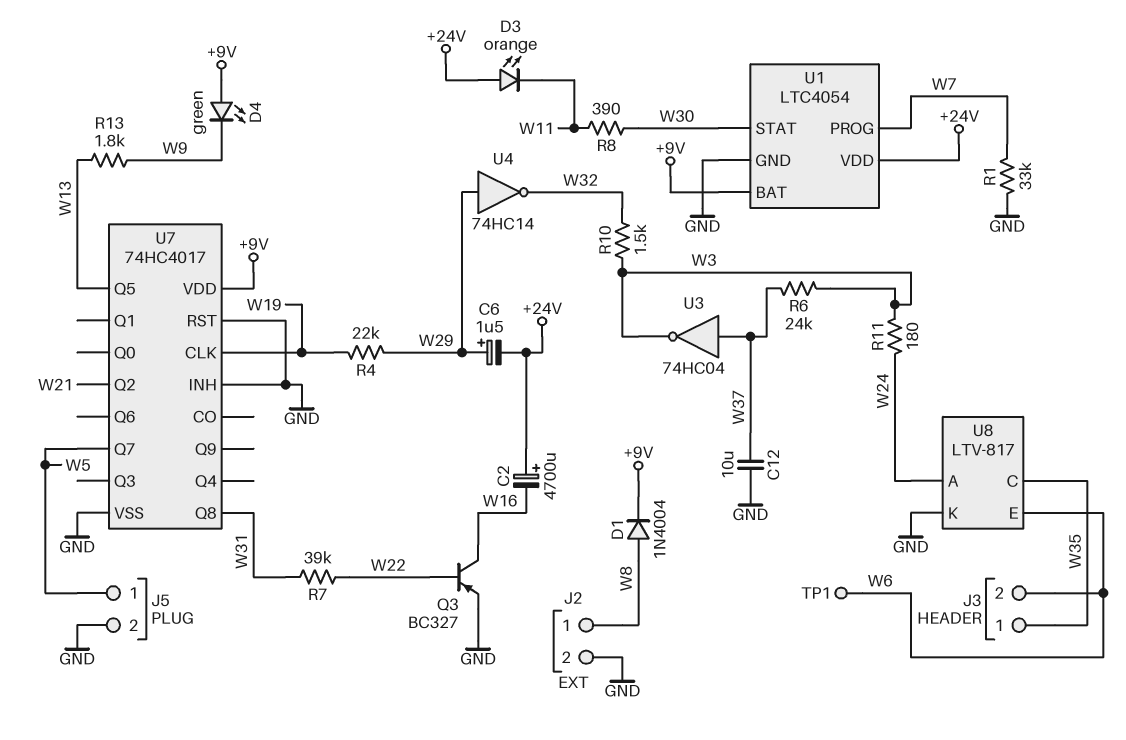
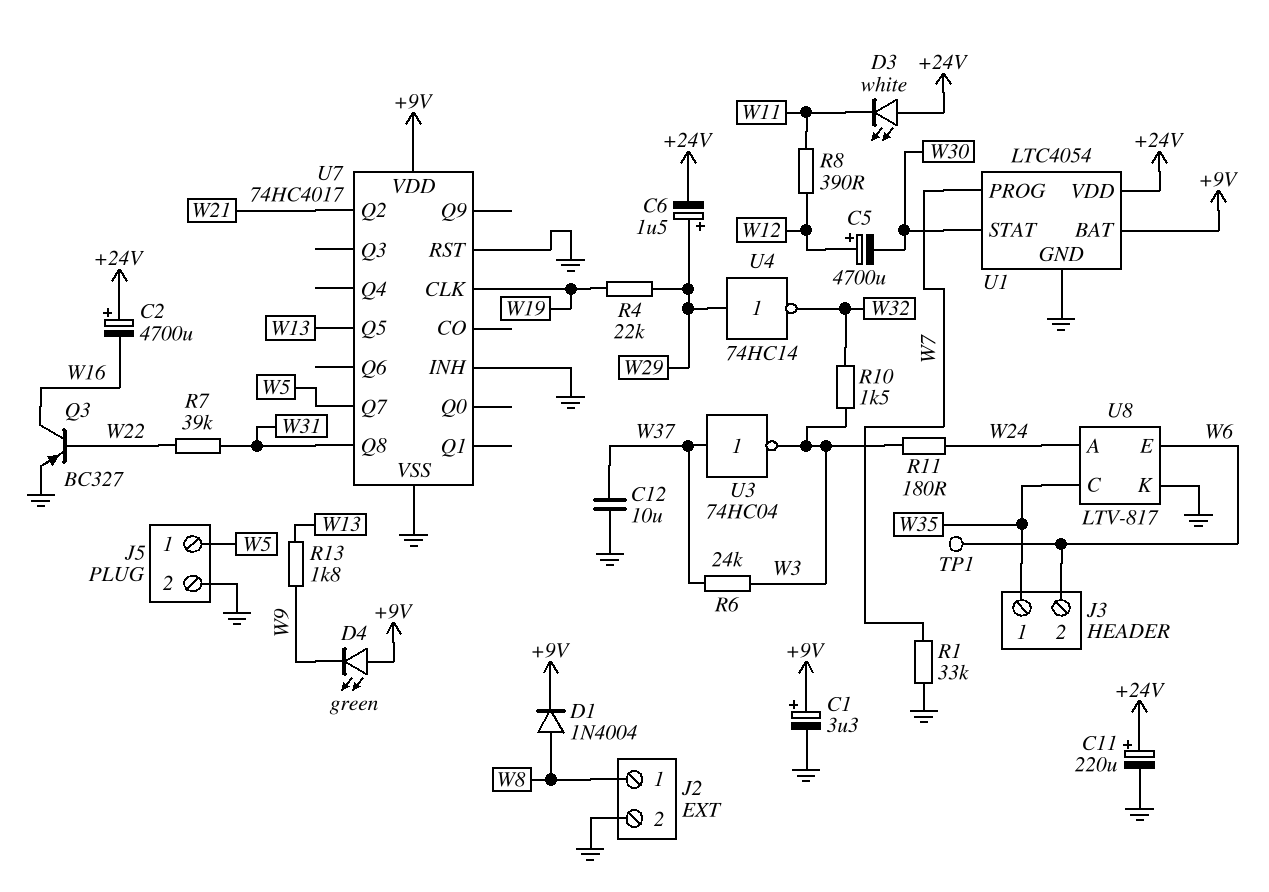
C1: none -> 3.3uF (plus +9V, minus GND)
C5: none -> 4700uF (plus W12, minus W30)
C11: none -> 220uF (plus +24V, minus GND)
D3: LED orange (A +24V, K W11) -> LED white (A +24V, K W11)
R8: 390 (W11, W30) -> 390 (W11, W12)

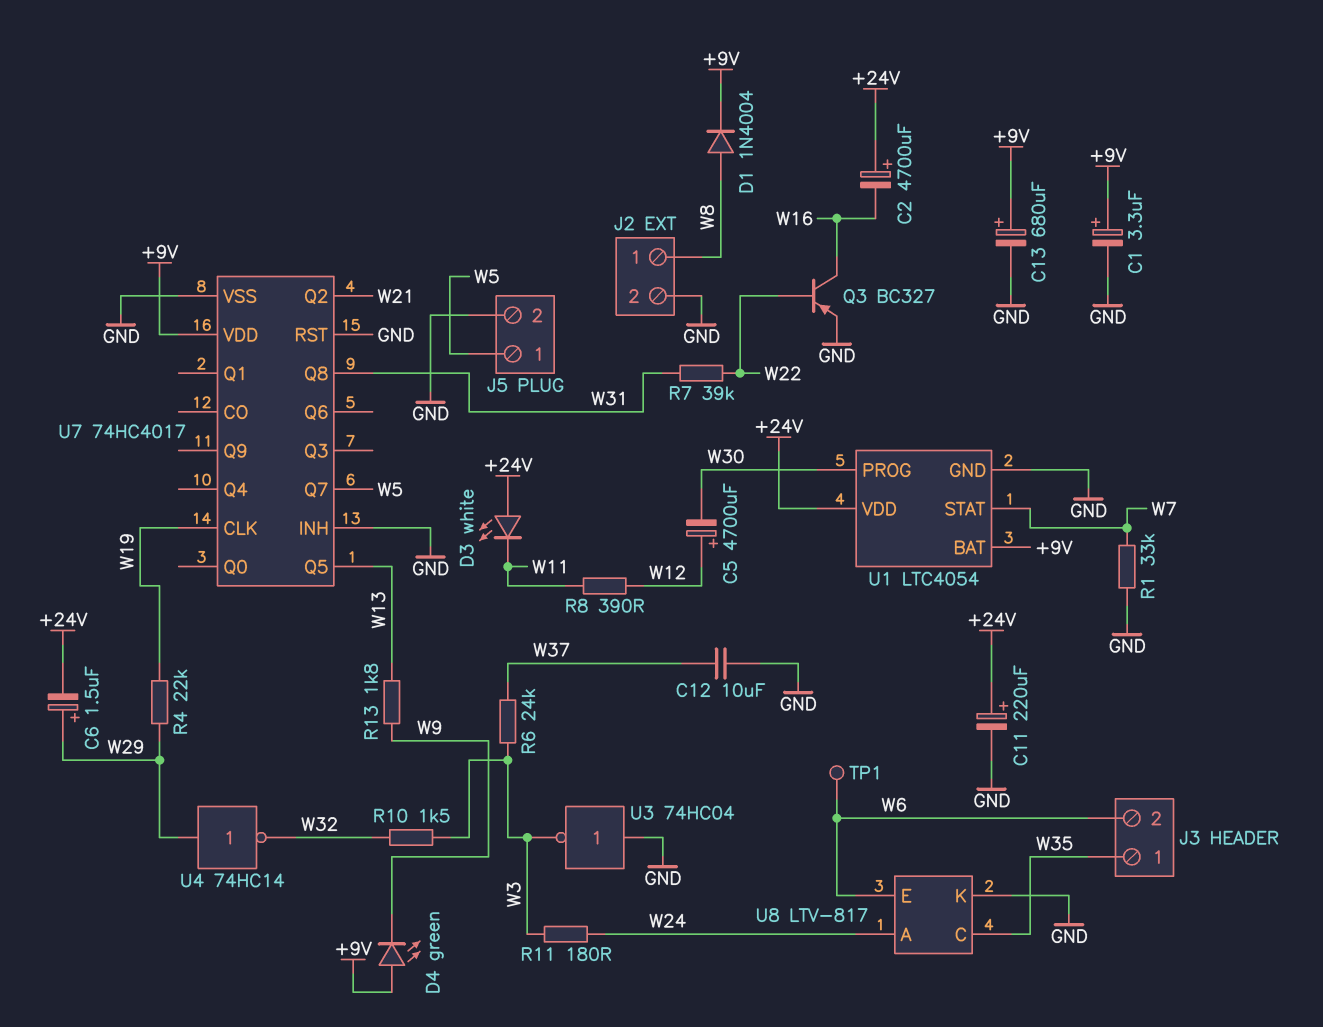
C13: none -> 680uF (plus +9V, minus GND)
U1 pin PROG: W7 -> W30
U1 pin STAT: W30 -> W7
U3: NOT 74HC04 (in W37, out W3) -> NOT 74HC04 (in GND, out W3)

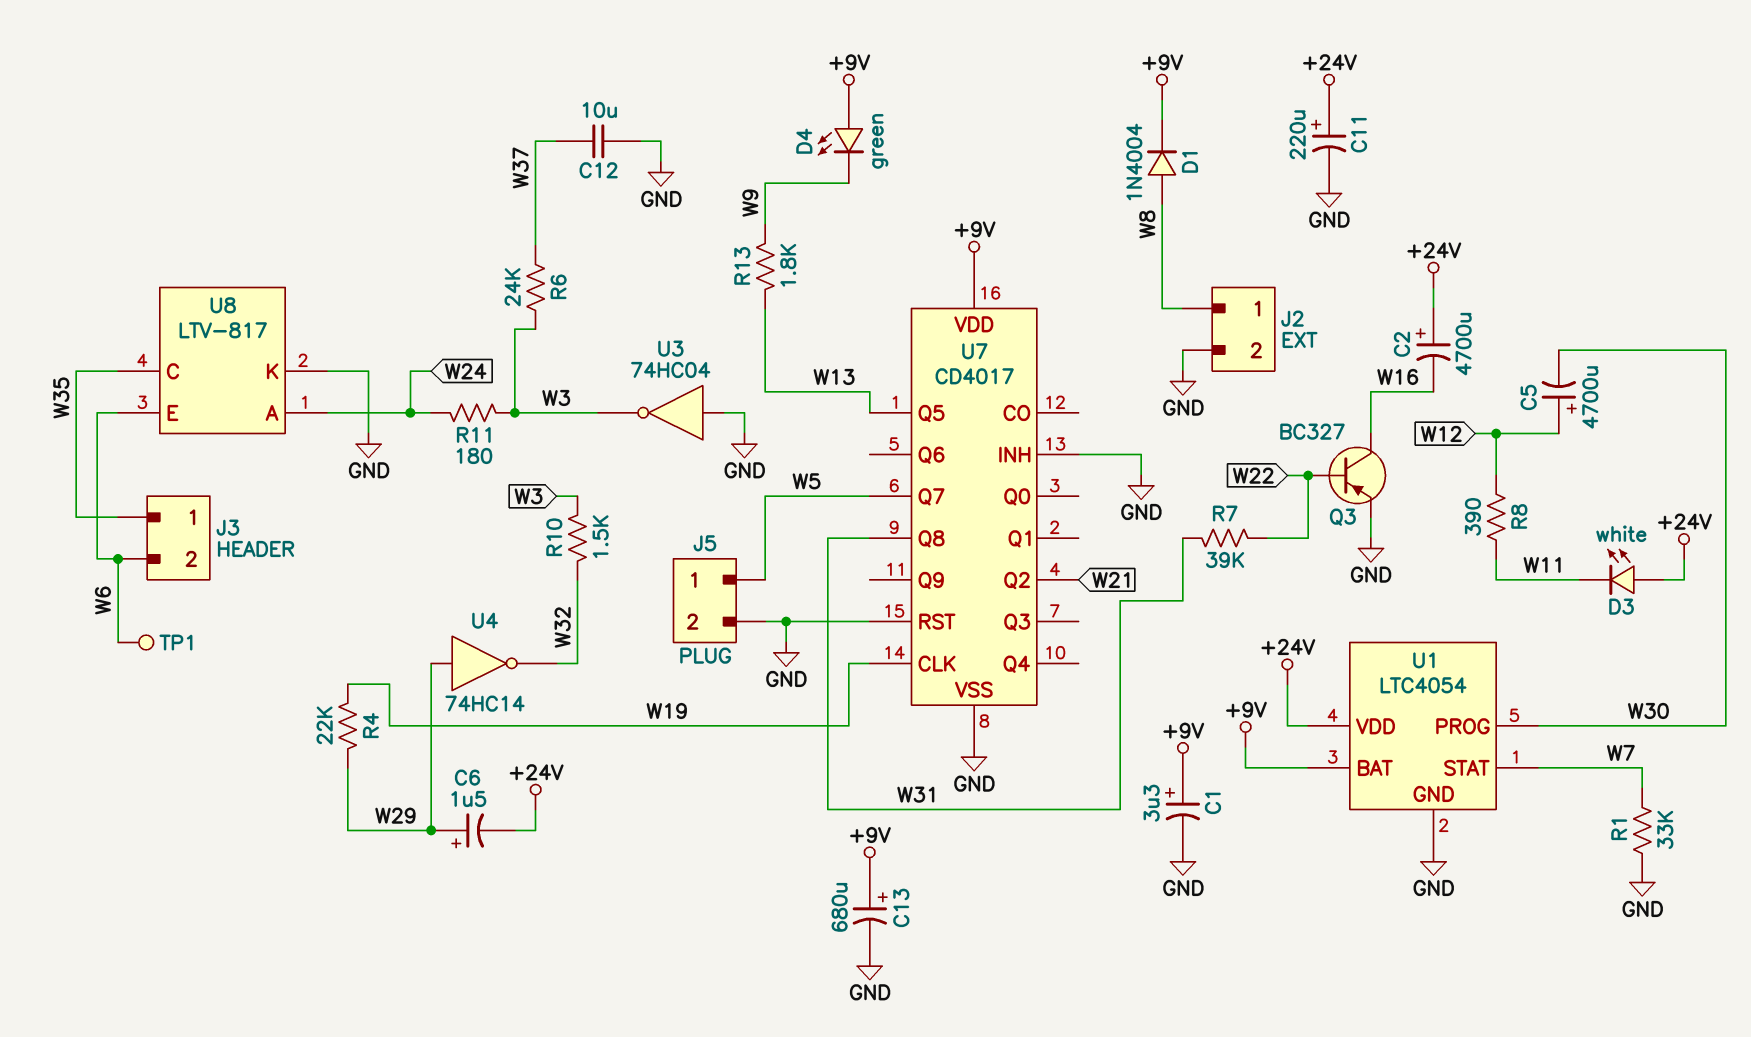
U7: 74HC4017 -> CD4017

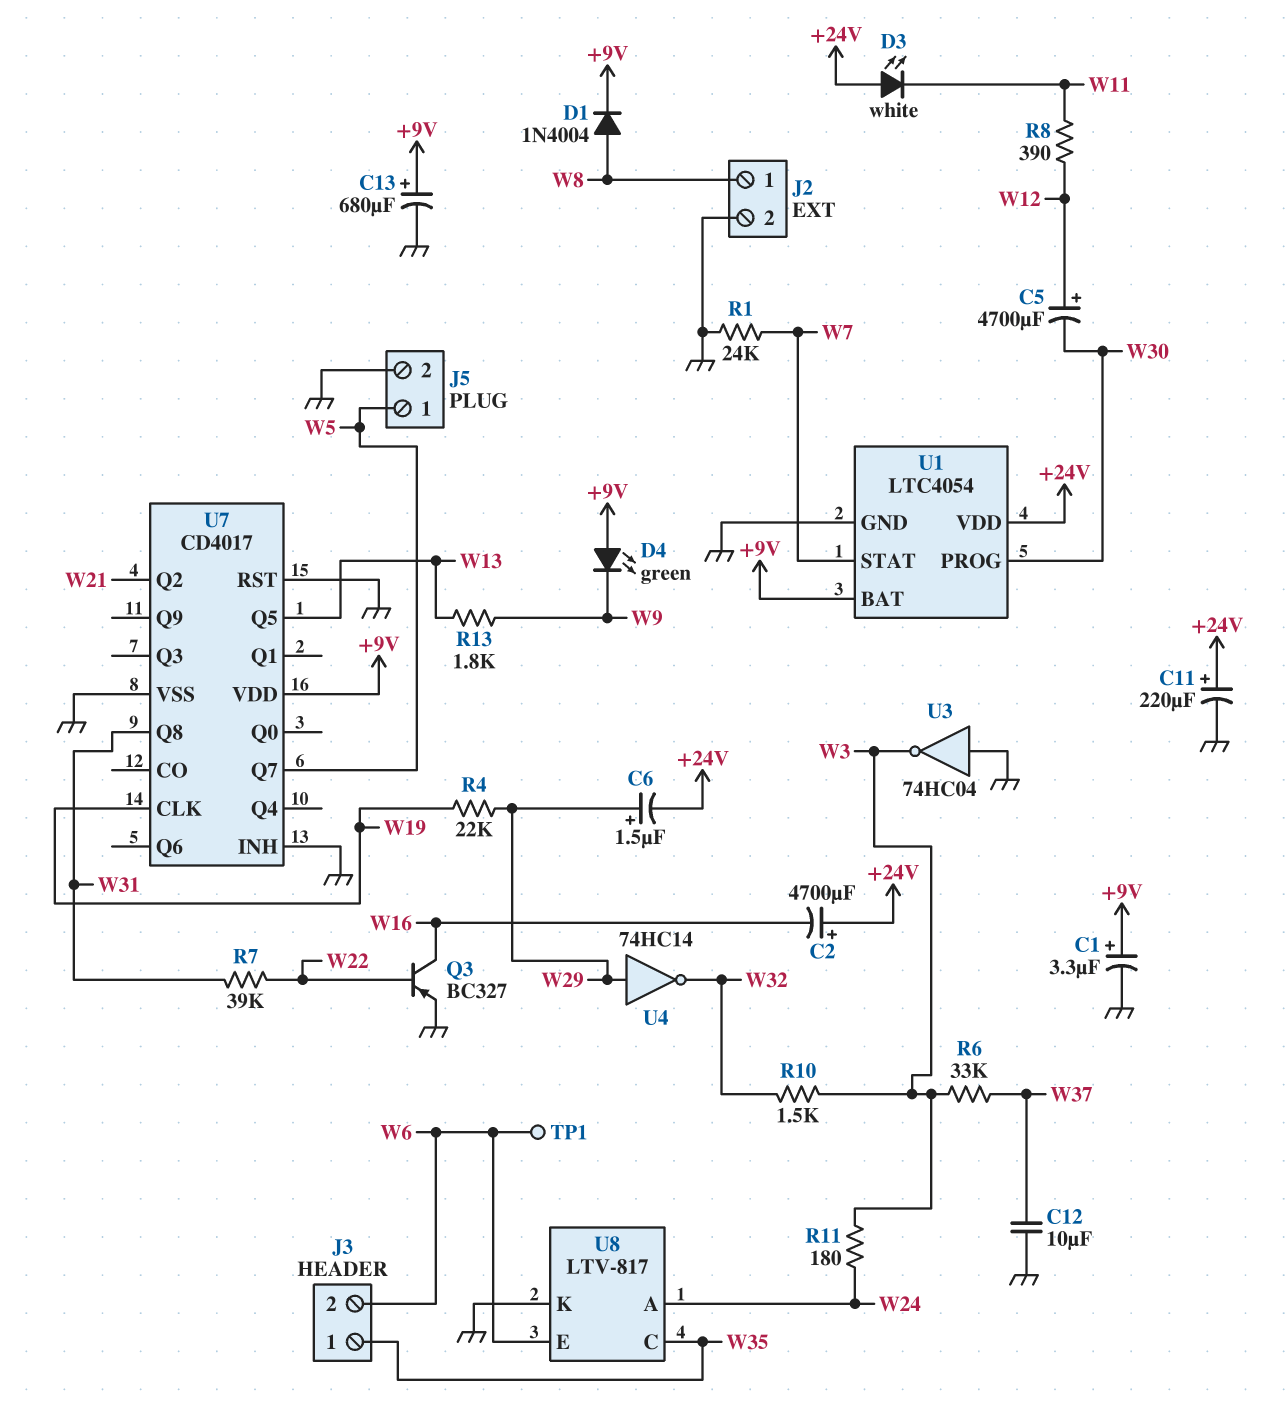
R1: 33k (GND, W7) -> 24k (GND, W7)
R6: 24k (W3, W37) -> 33k (W3, W37)

